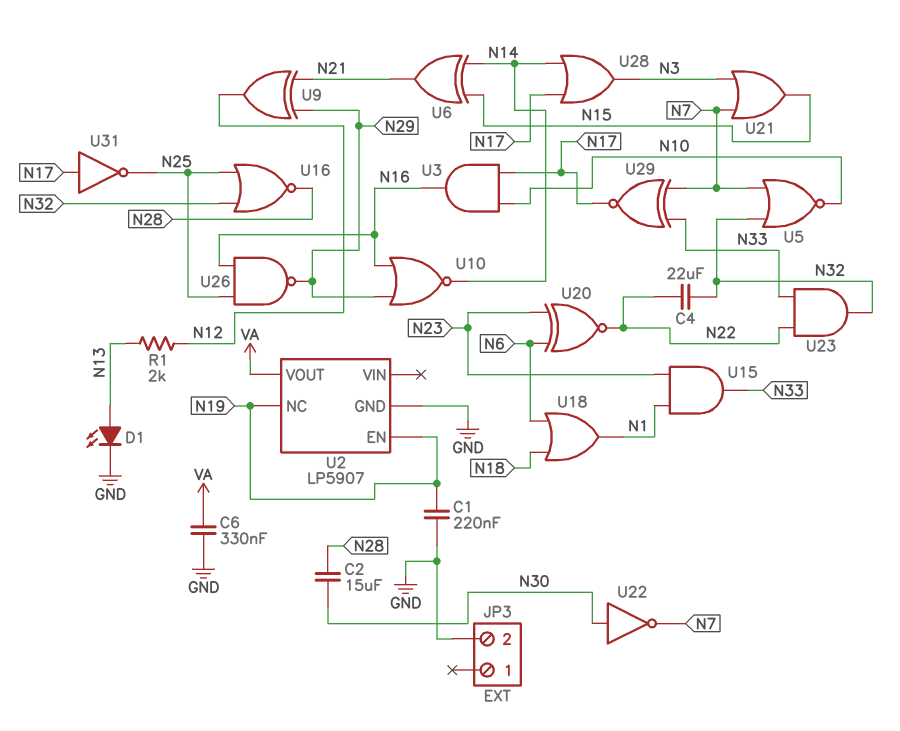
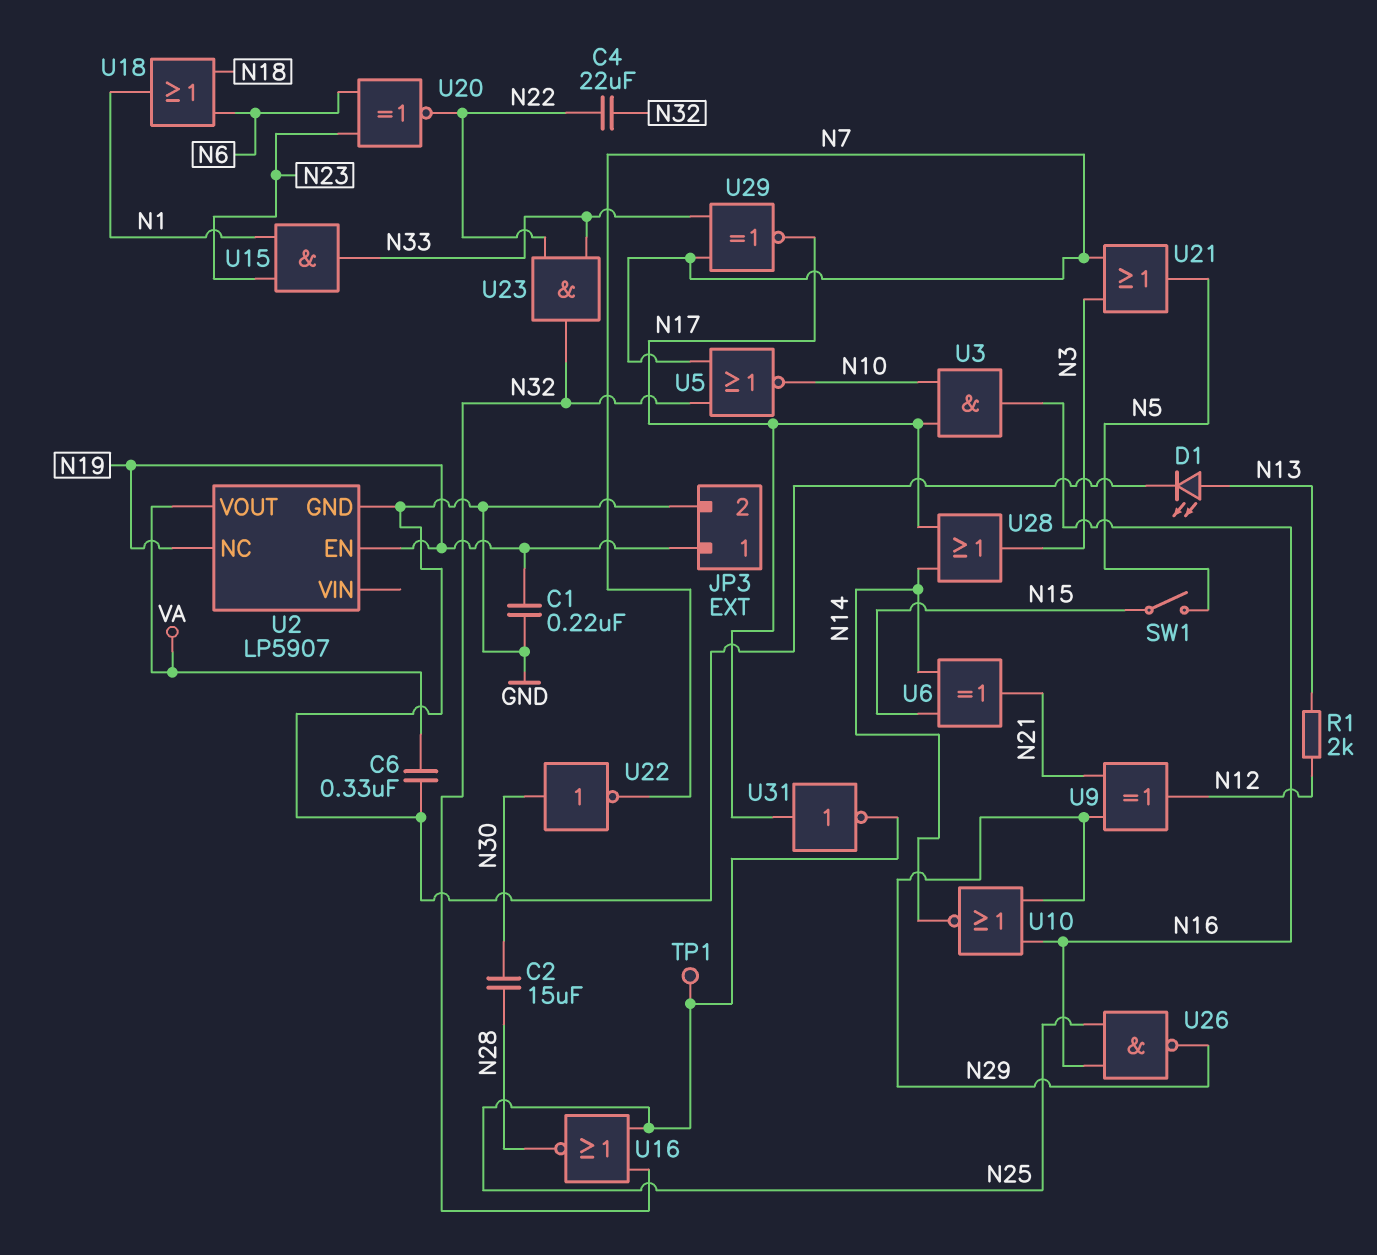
JP3 pin 1: none -> N19
SW1: none -> switch (N5, N15)
TP1: none -> test point (N25)
U21: OR (in N3, in N7, out N15) -> OR (in N3, in N7, out N5)

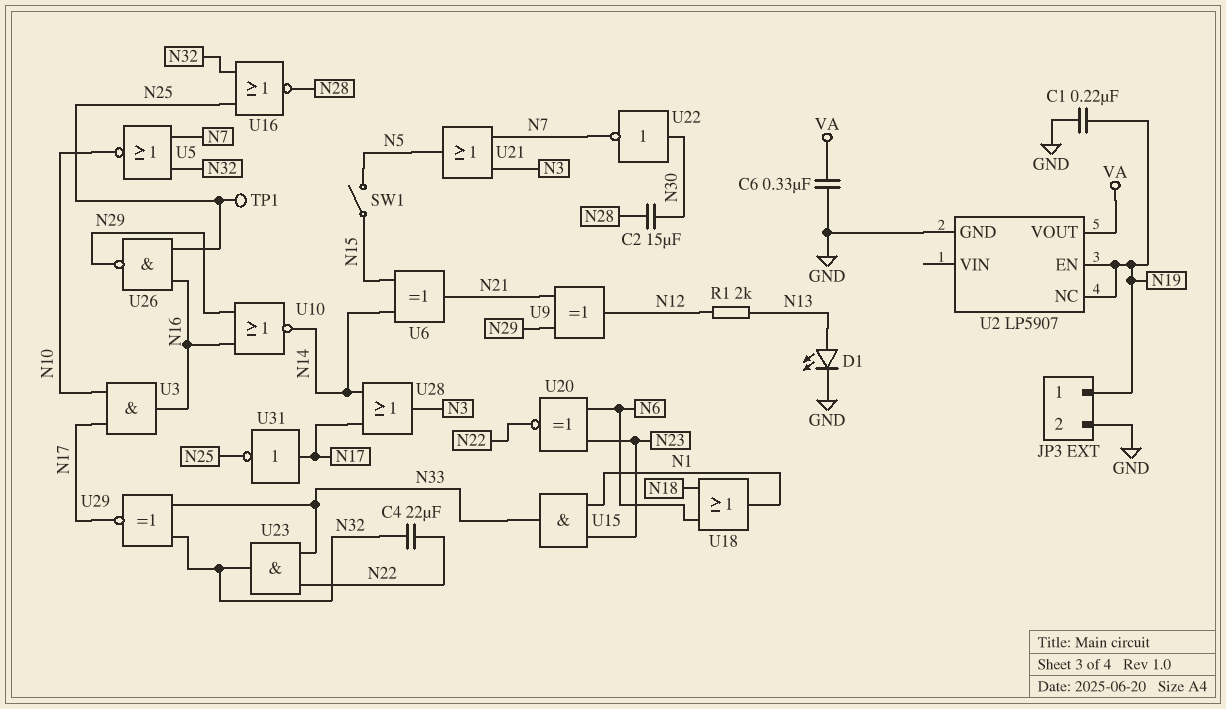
U29: XNOR (in N7, in N33, out N17) -> XNOR (in N32, in N33, out N17)

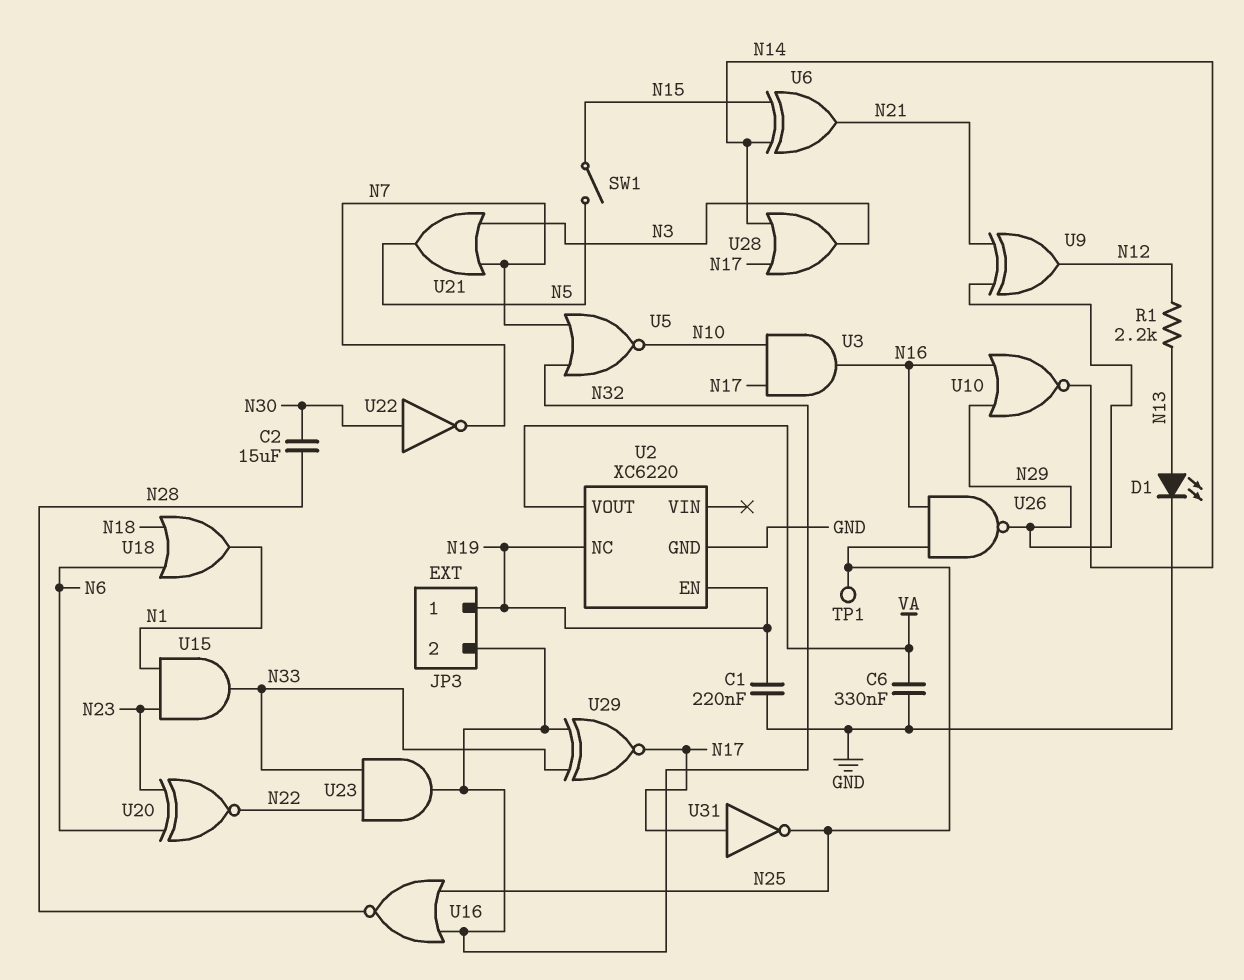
C4: 22uF (N22, N32) -> none
JP3 pin 2: GND -> N32
R1: 2k (N12, N13) -> 2.2k (N12, N13)
U2: LP5907 -> XC6220

